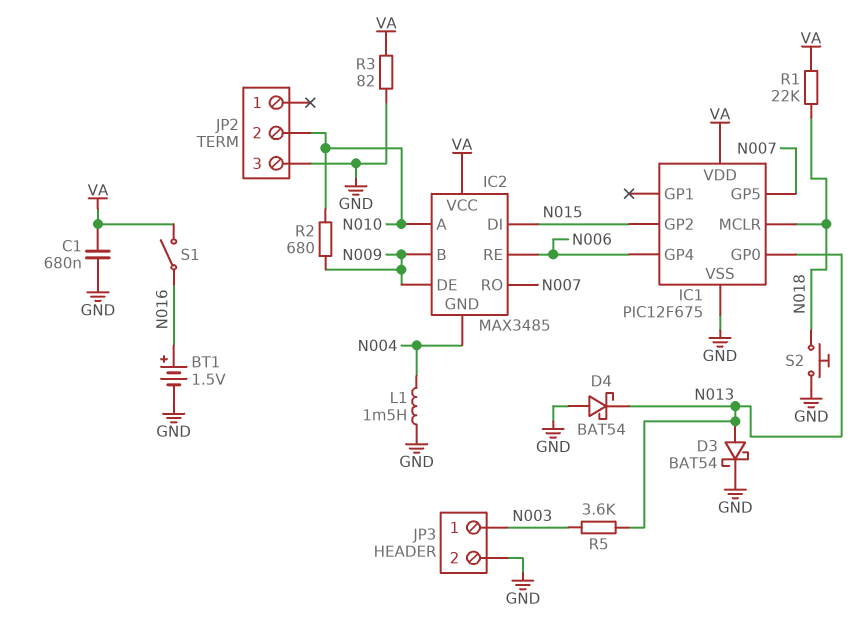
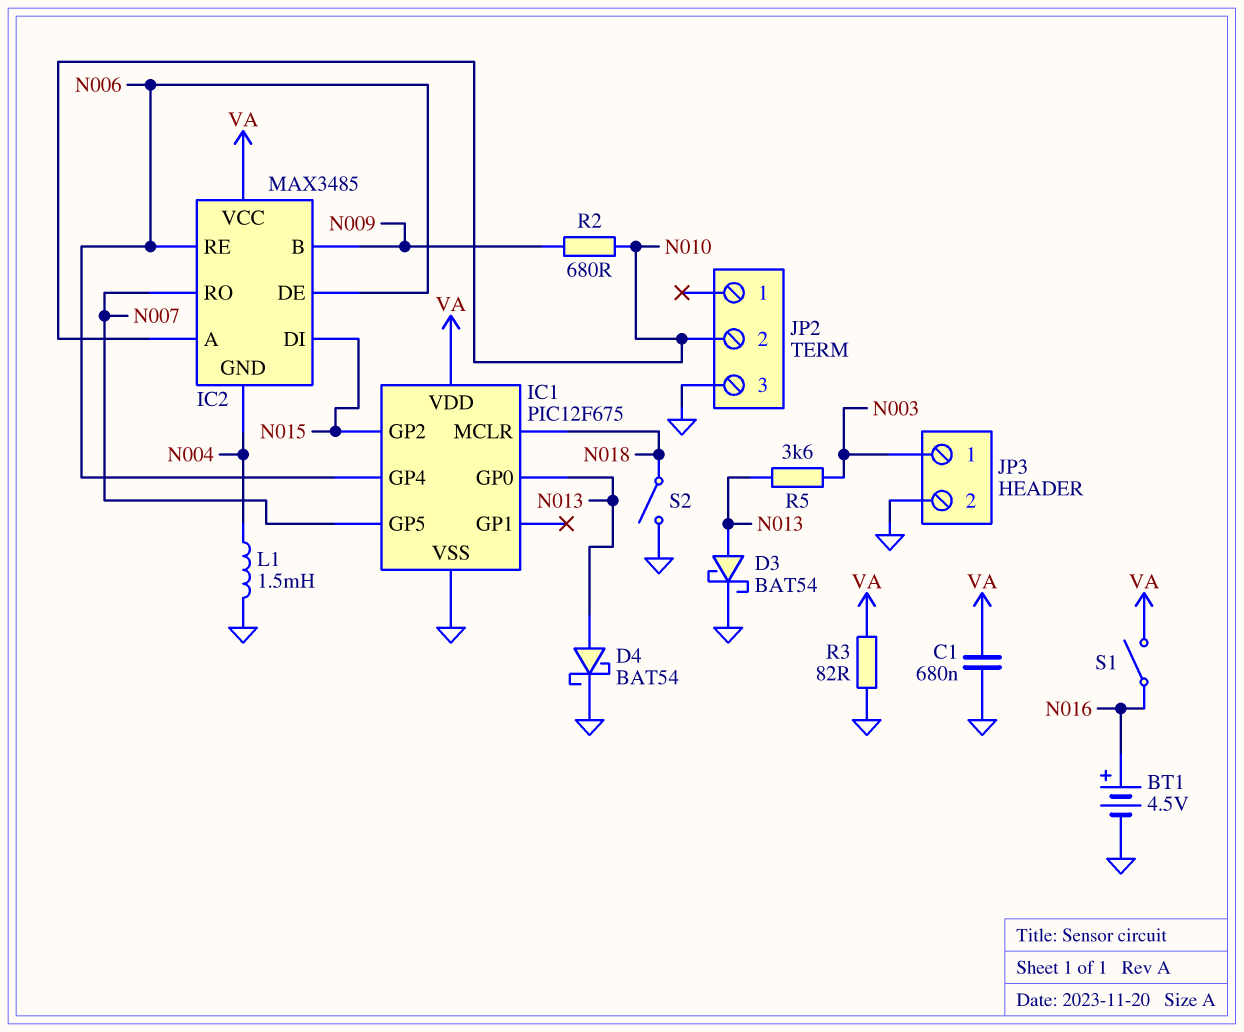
BT1: 1.5V (plus N016, minus GND) -> 4.5V (plus N016, minus GND)
D4: schottky BAT54 (A GND, K N013) -> schottky BAT54 (A N013, K GND)
IC2 pin DE: N009 -> N006
R1: 22k (N018, VA) -> none
S2: button (GND, N018) -> switch (GND, N018)

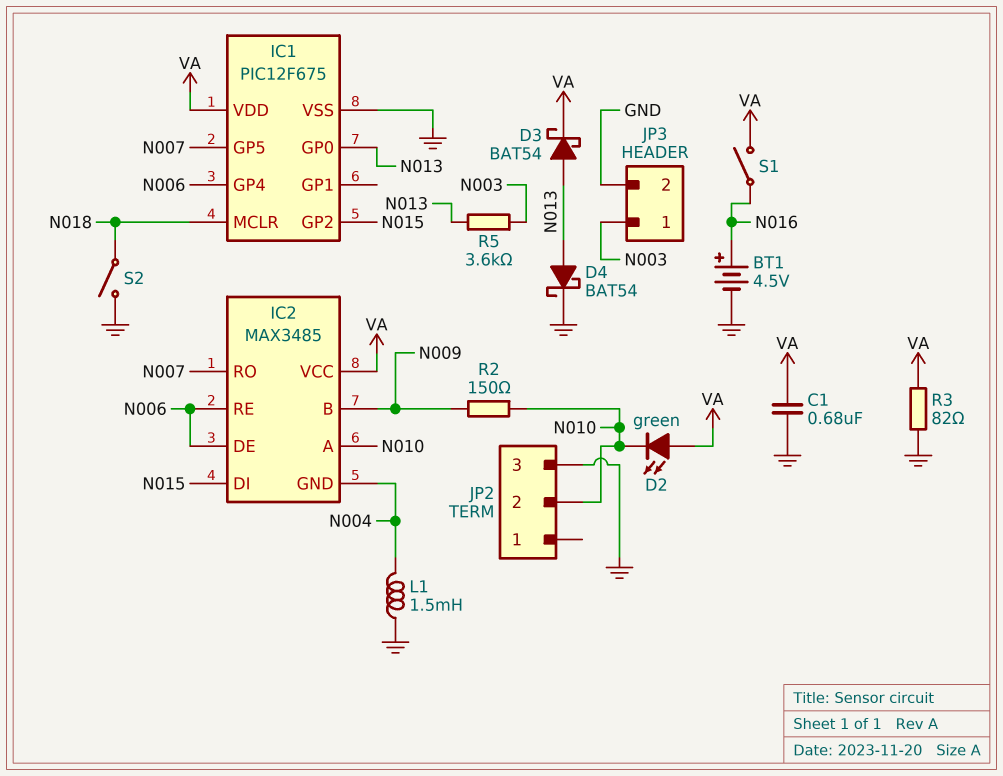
D2: none -> LED green (A VA, K N010)
D3: schottky BAT54 (A N013, K GND) -> schottky BAT54 (A N013, K VA)
R2: 680 (N009, N010) -> 150 (N009, N010)

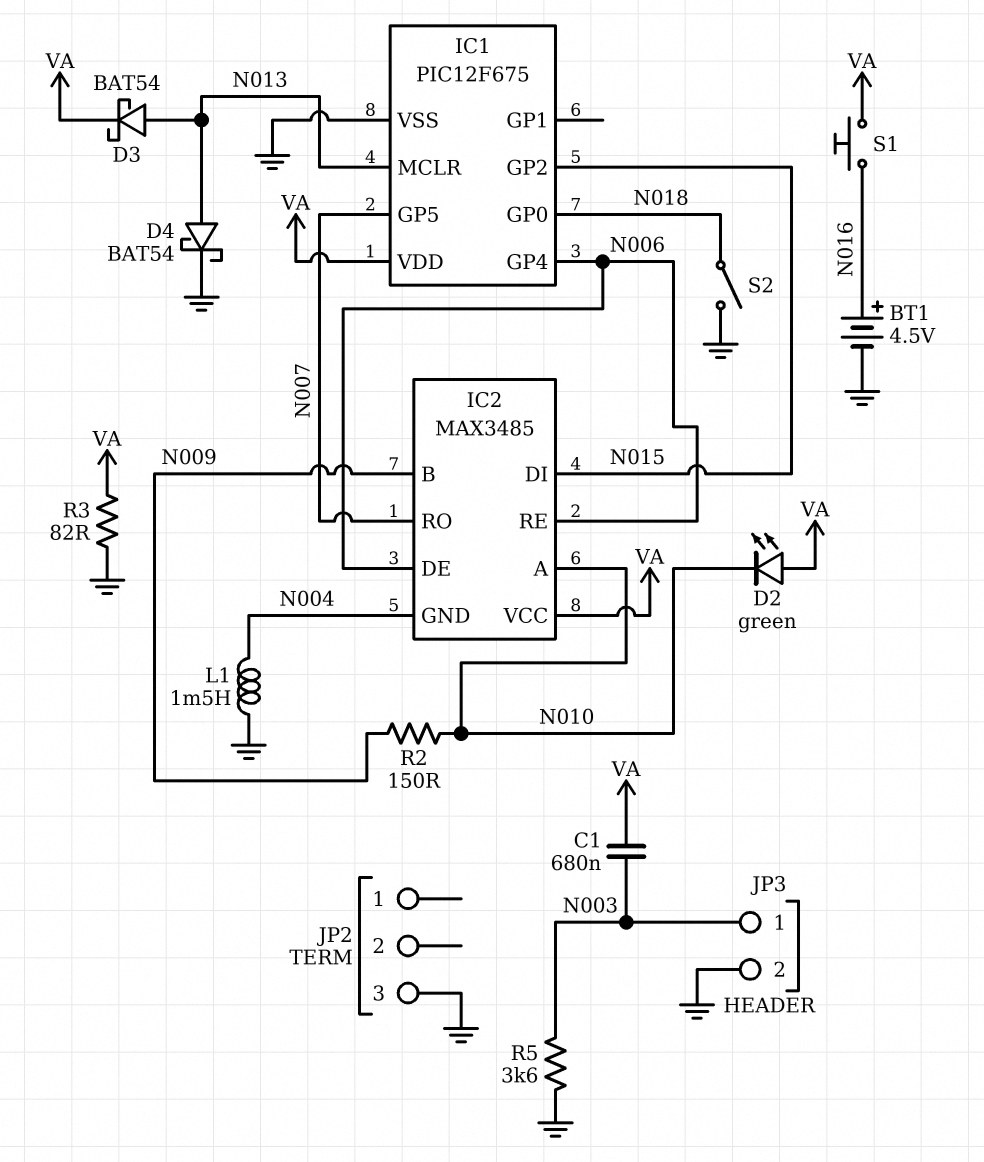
C1: 680nF (GND, VA) -> 680nF (N003, VA)
IC1 pin GP0: N013 -> N018
IC1 pin MCLR: N018 -> N013
JP2 pin 2: N010 -> none
R5: 3.6k (N003, N013) -> 3.6k (GND, N003)
S1: switch (N016, VA) -> button (N016, VA)

